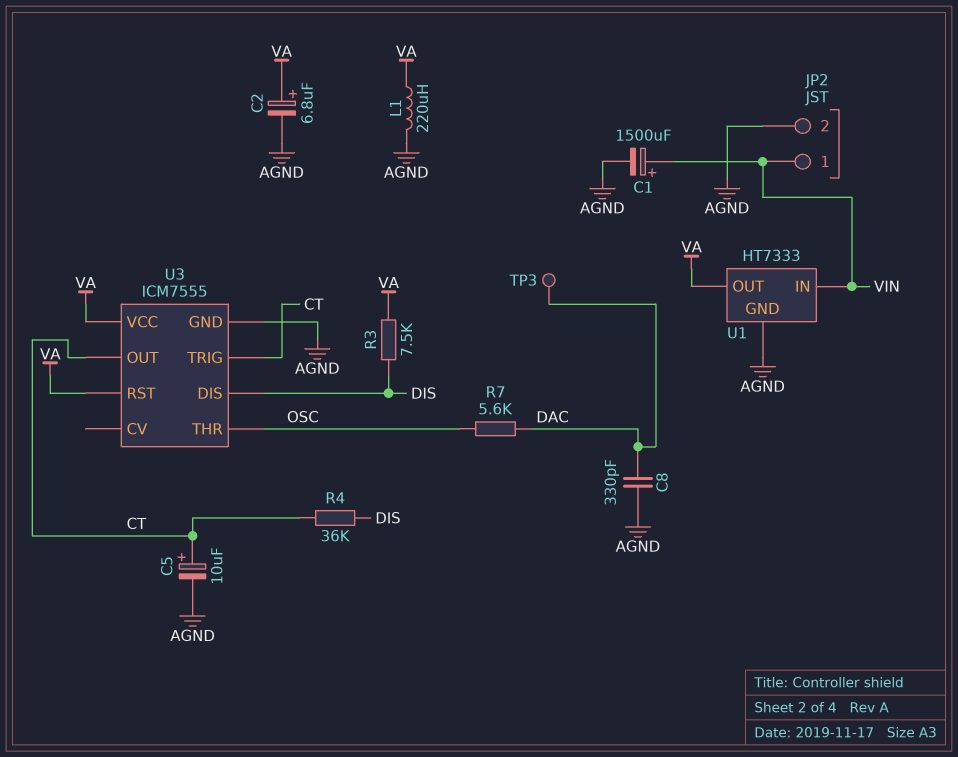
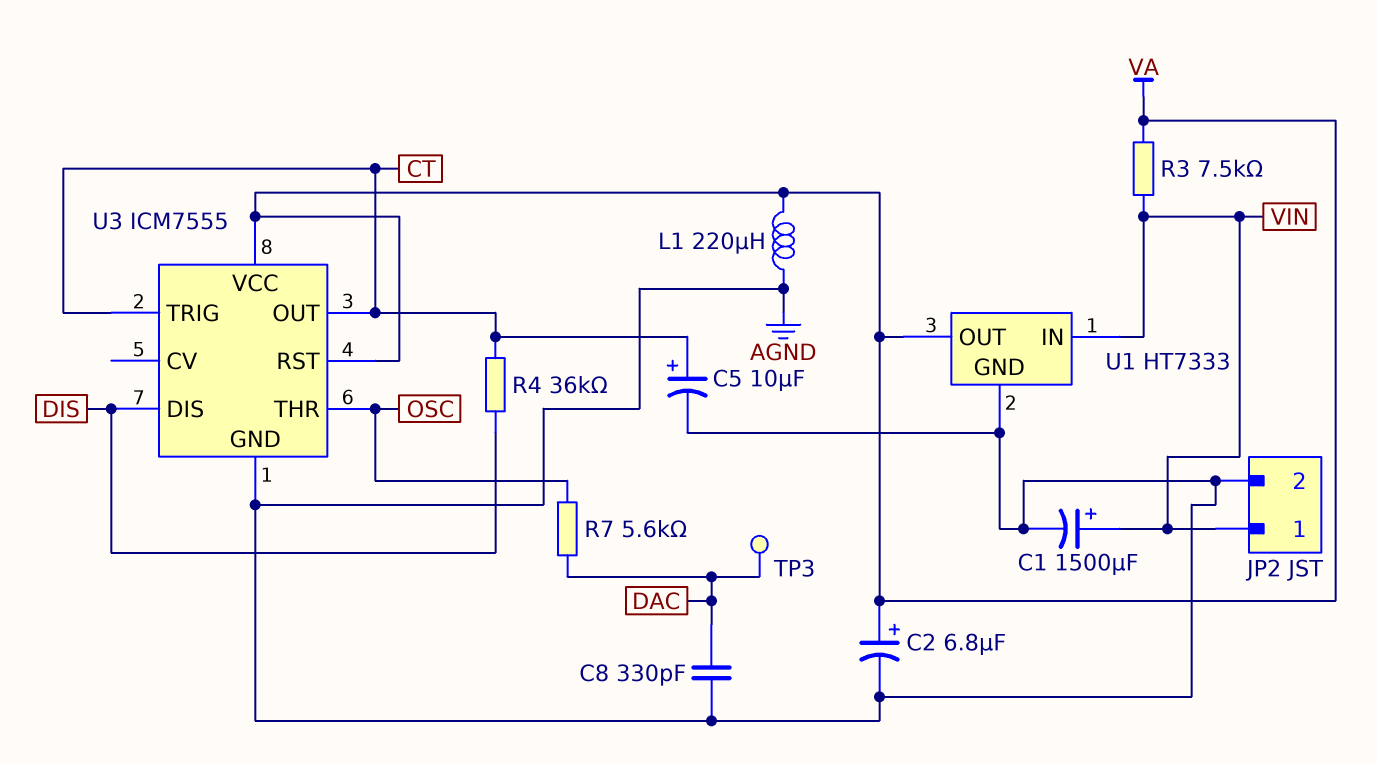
R3: 7.5k (DIS, VA) -> 7.5k (VA, VIN)

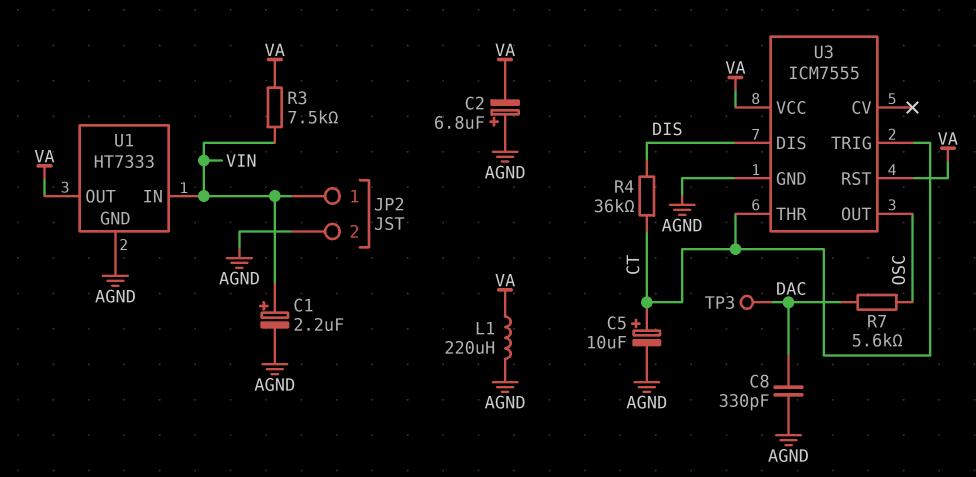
C1: 1500uF (plus VIN, minus AGND) -> 2.2uF (plus VIN, minus AGND)
C2: 6.8uF (plus VA, minus AGND) -> 6.8uF (plus AGND, minus VA)
U3 pin OUT: CT -> OSC
U3 pin THR: OSC -> CT

